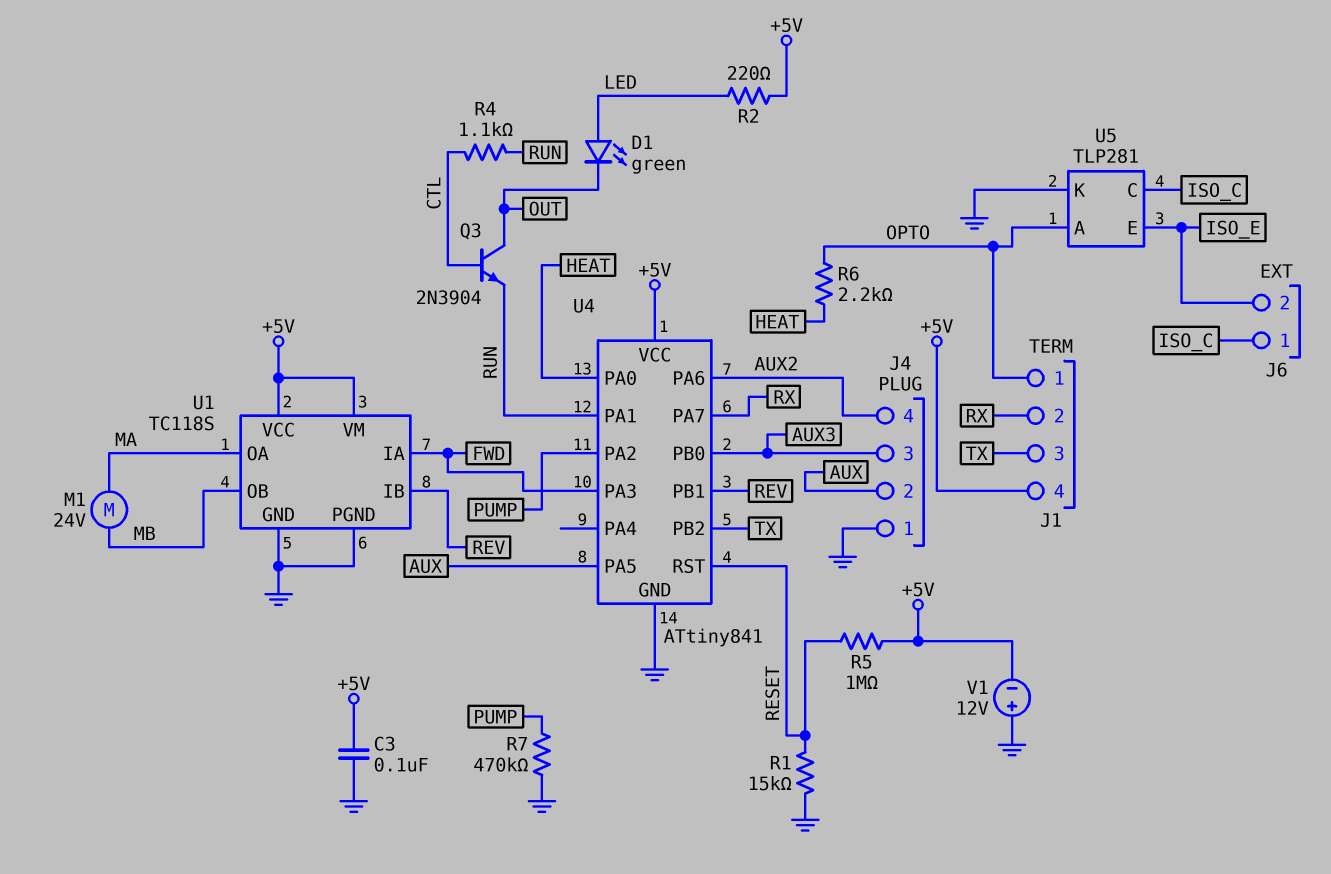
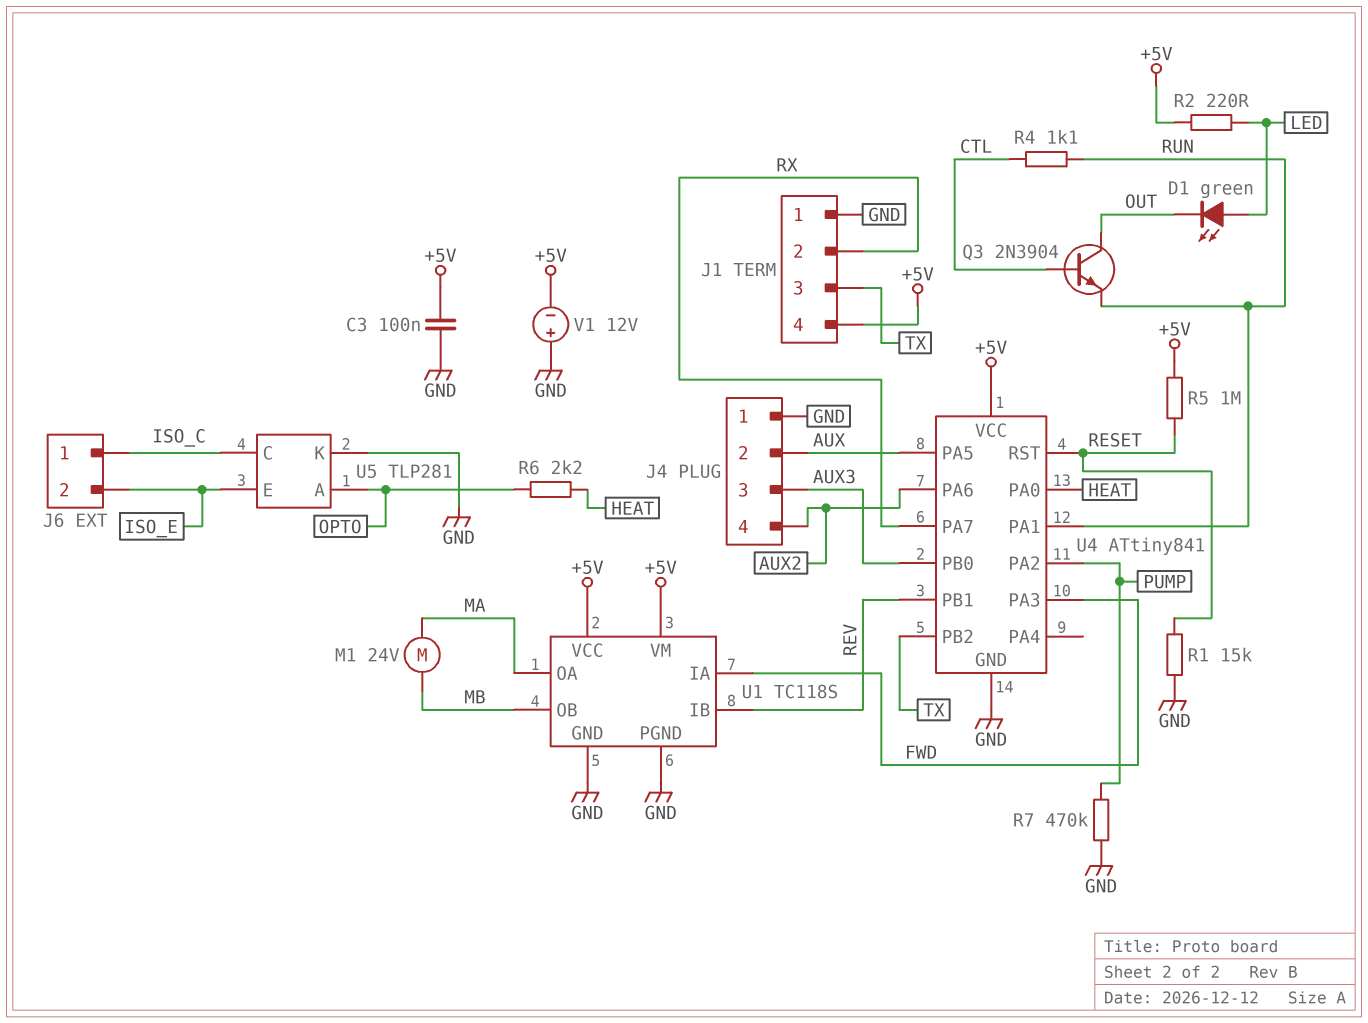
J1 pin 1: OPTO -> GND

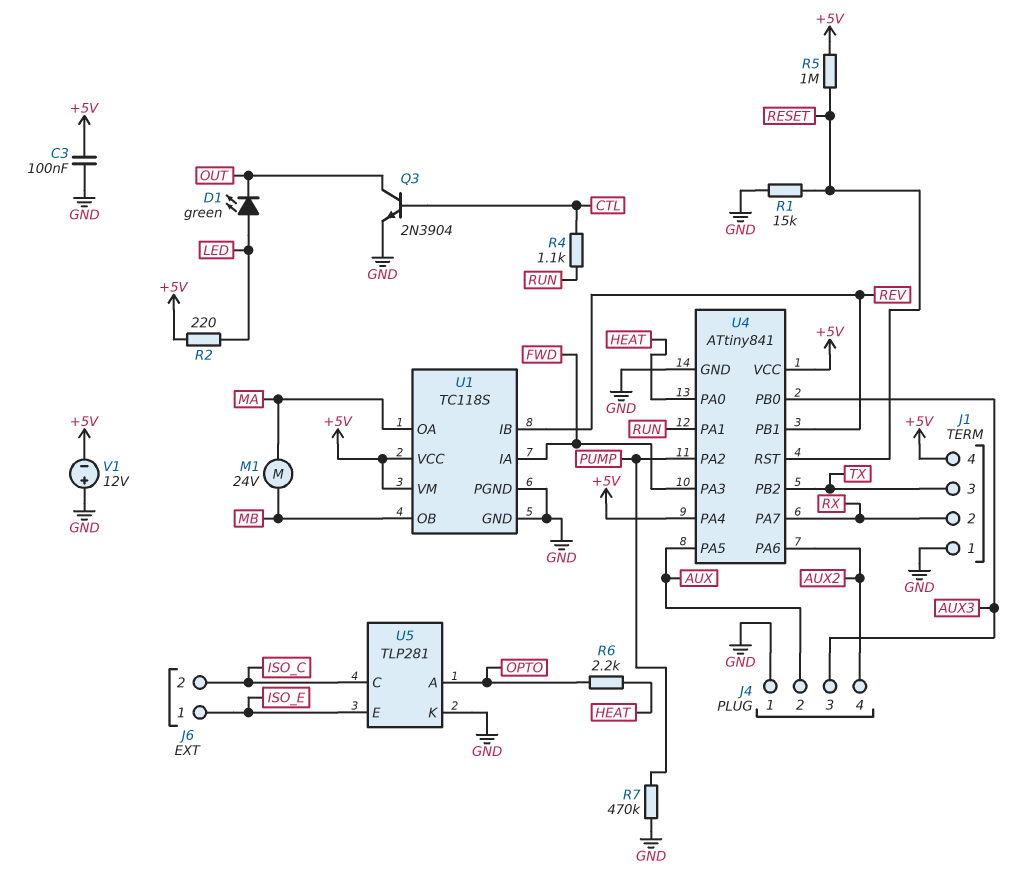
J6 pin 1: ISO_C -> ISO_E
J6 pin 2: ISO_E -> ISO_C
Q3: NPN 2N3904 (B CTL, C OUT, E RUN) -> NPN 2N3904 (B CTL, C OUT, E GND)
U4 pin PA4: none -> +5V

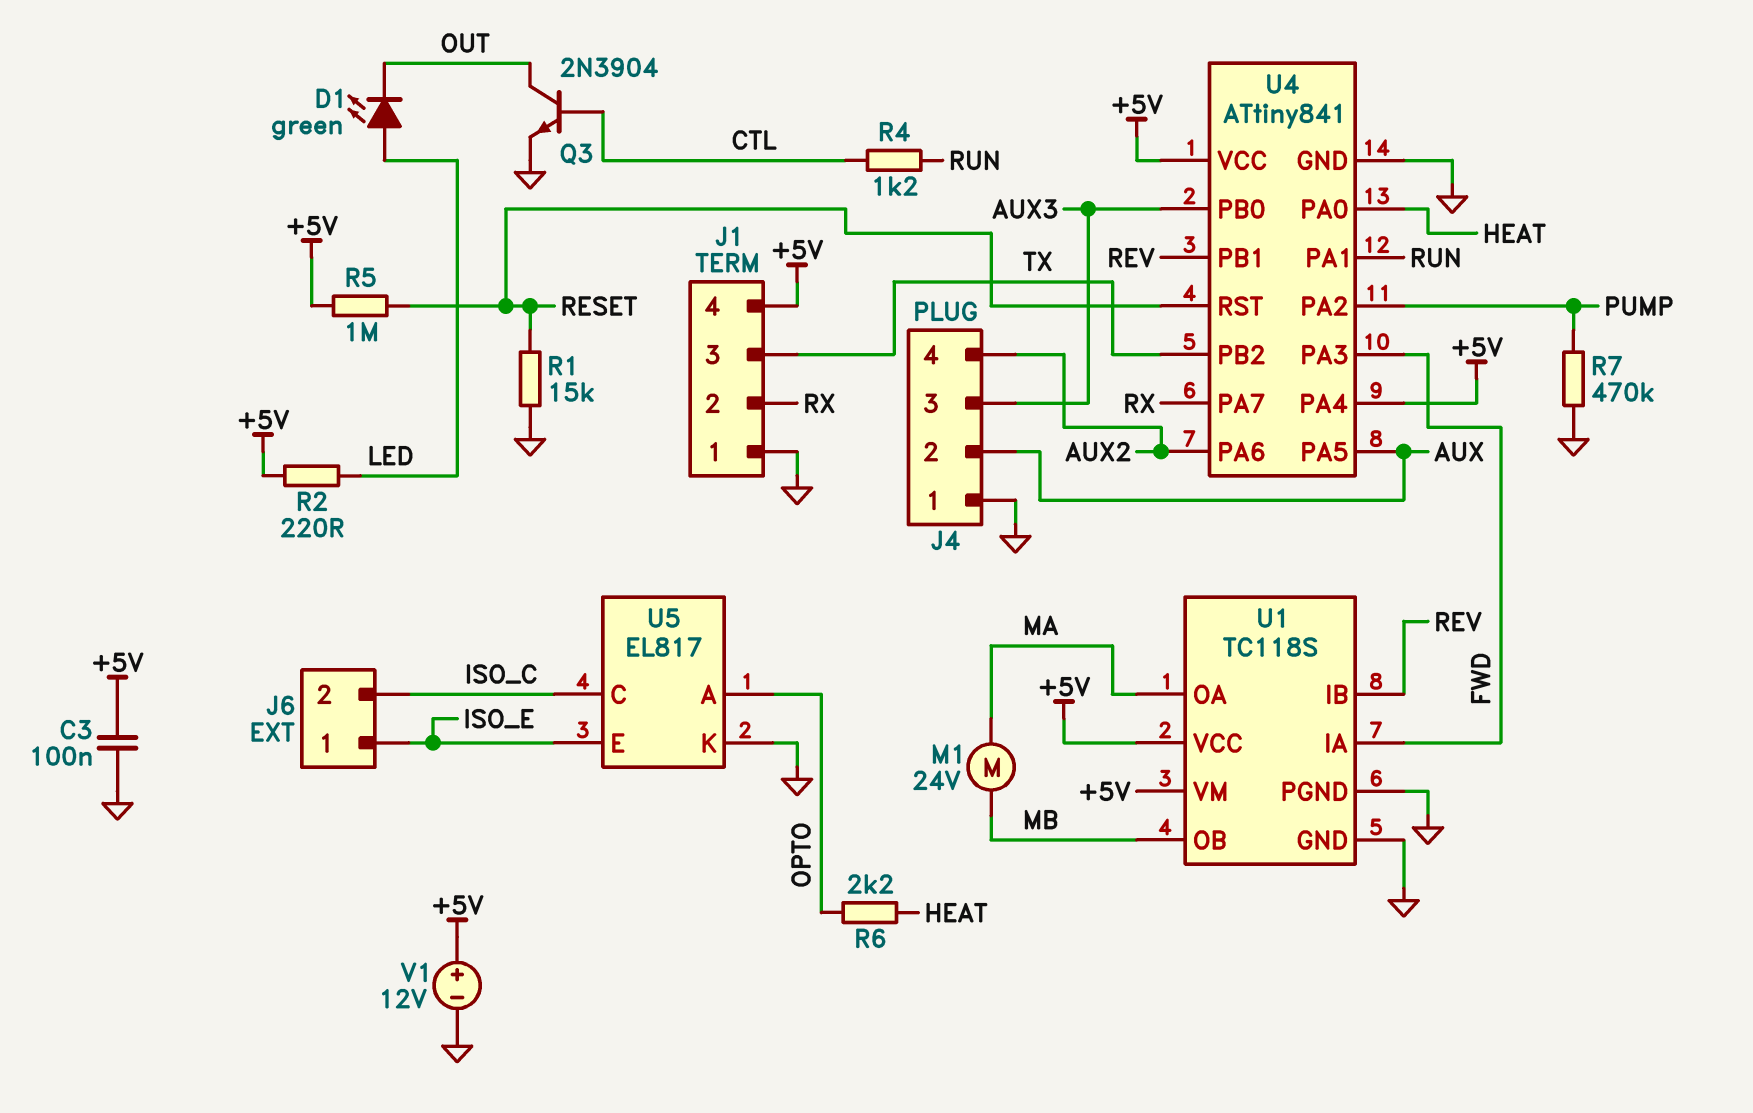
R4: 1.1k (CTL, RUN) -> 1.2k (CTL, RUN)
U5: TLP281 -> EL817
V1: 12V (plus GND, minus +5V) -> 12V (plus +5V, minus GND)

